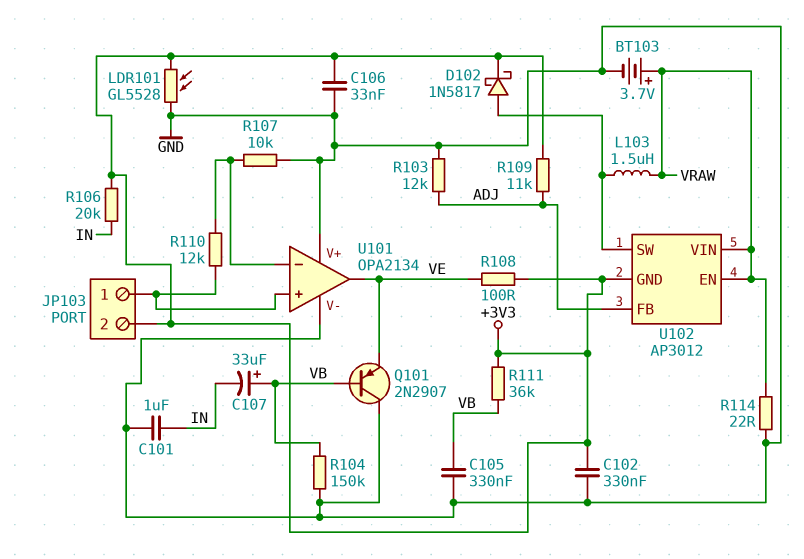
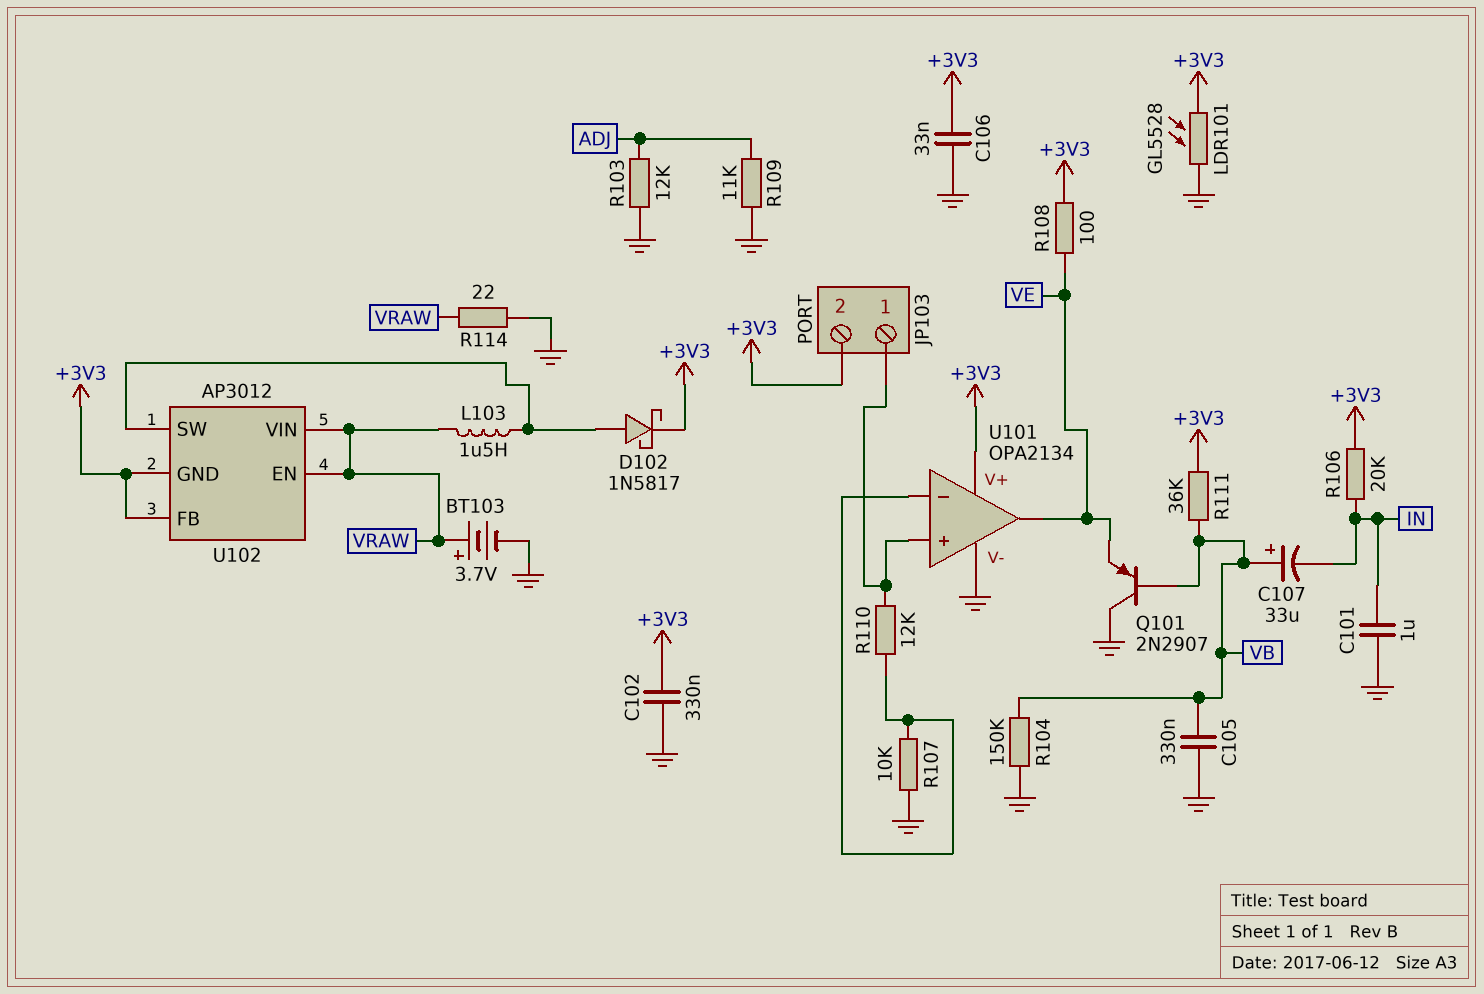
R109: 11k (+3V3, ADJ) -> 11k (ADJ, GND)
U101 pin V+: GND -> +3V3
U102 pin FB: ADJ -> +3V3

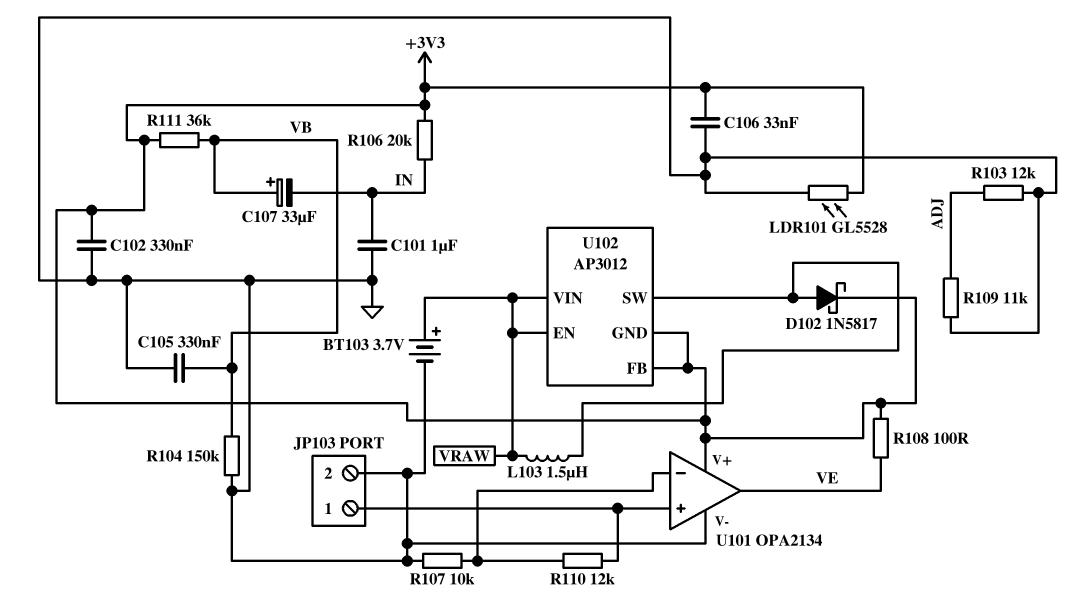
JP103 pin 2: +3V3 -> GND
Q101: PNP 2N2907 (B VB, C GND, E VE) -> none
R114: 22 (GND, VRAW) -> none

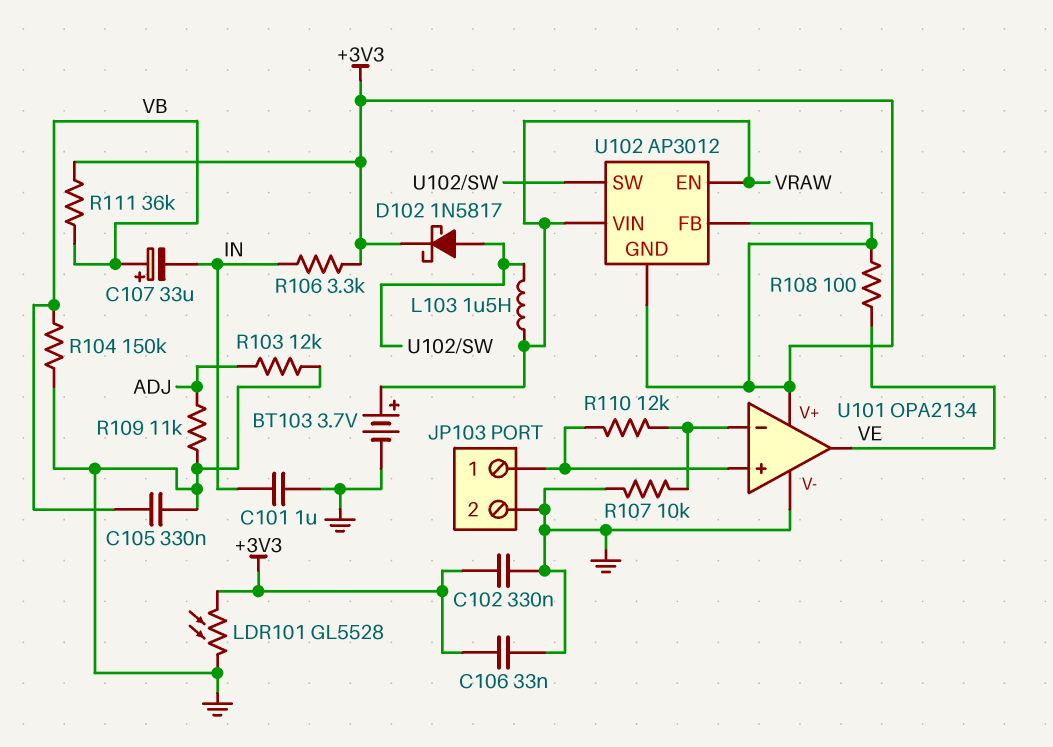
R106: 20k (+3V3, IN) -> 3.3k (+3V3, IN)

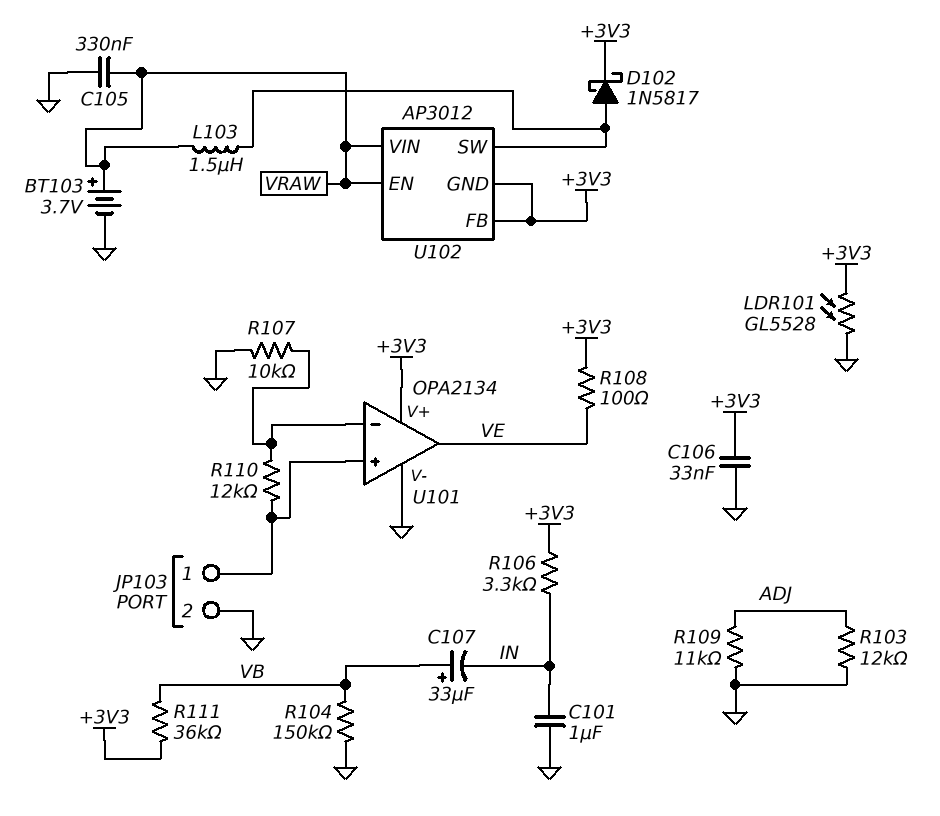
C102: 330nF (+3V3, GND) -> none
C105: 330nF (GND, VB) -> 330nF (GND, VRAW)

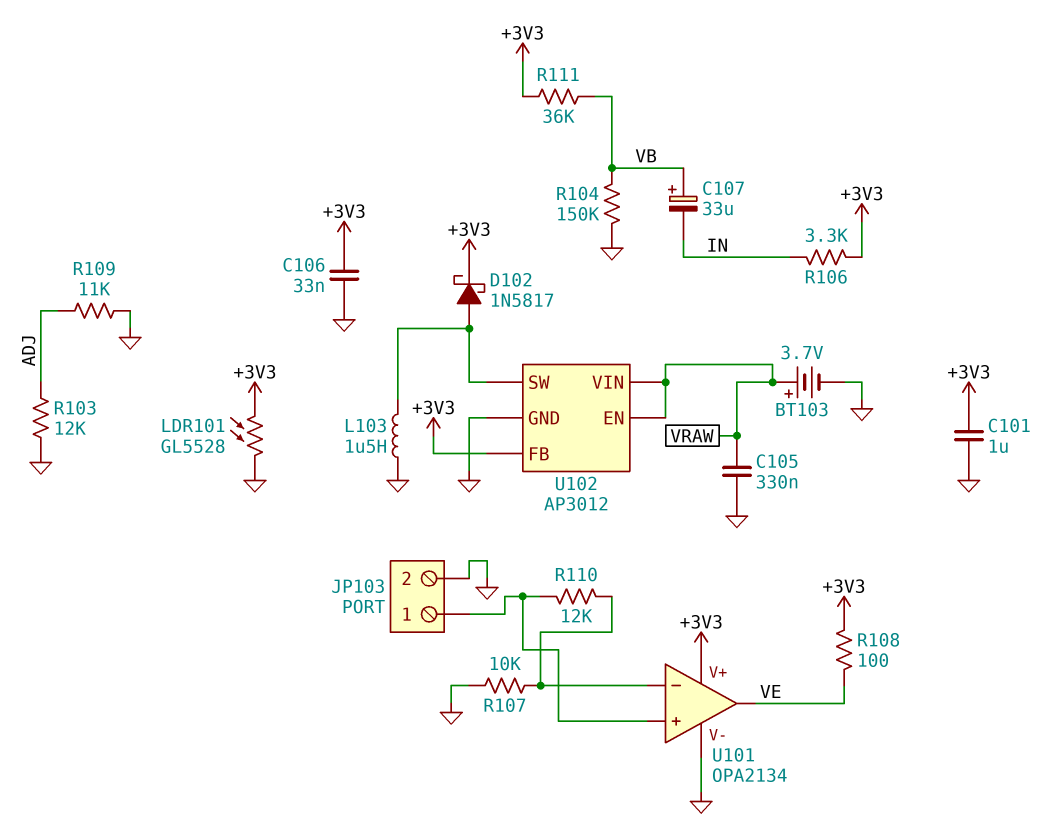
C101: 1uF (GND, IN) -> 1uF (+3V3, GND)
L103: 1.5uH (U102/SW, VRAW) -> 1.5uH (GND, U102/SW)
U102 pin GND: +3V3 -> GND

